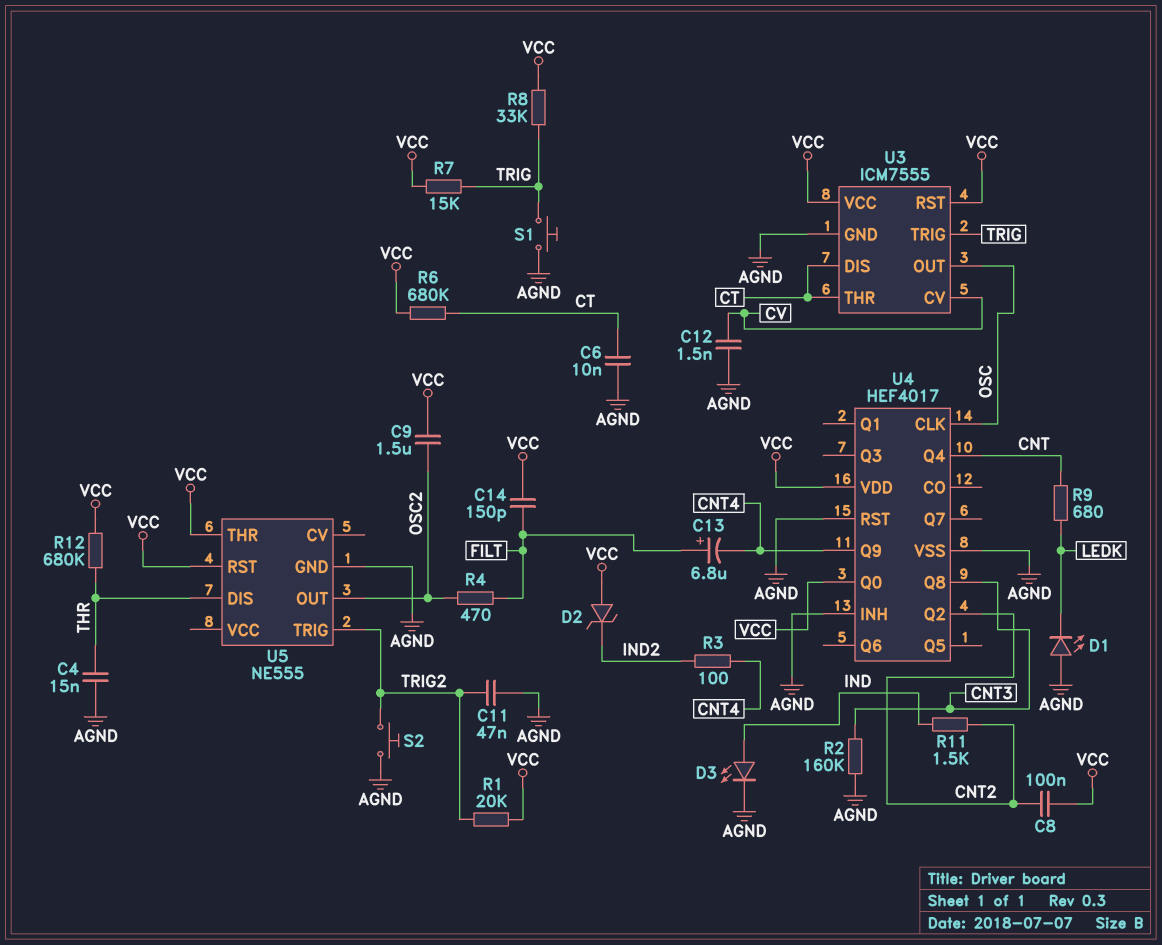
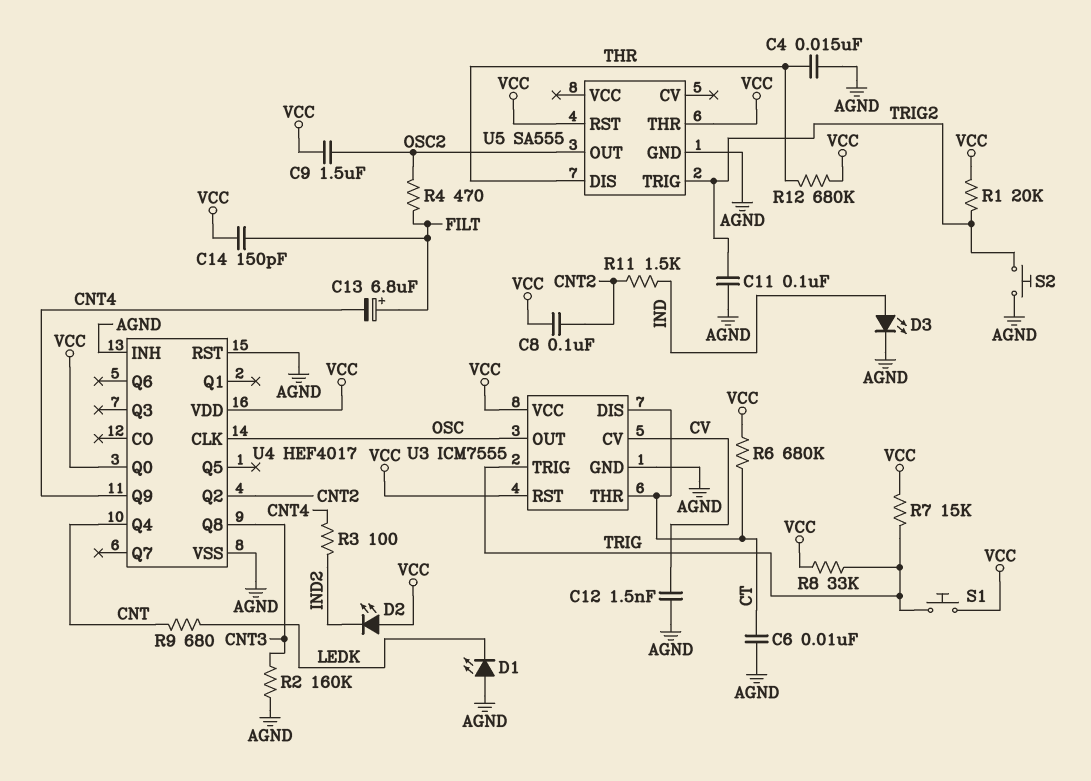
C11: 47nF (AGND, TRIG2) -> 100nF (AGND, TRIG2)
D2: zener (A VCC, K IND2) -> LED (A VCC, K IND2)
S1: button (AGND, TRIG) -> button (TRIG, VCC)
U5: NE555 -> SA555

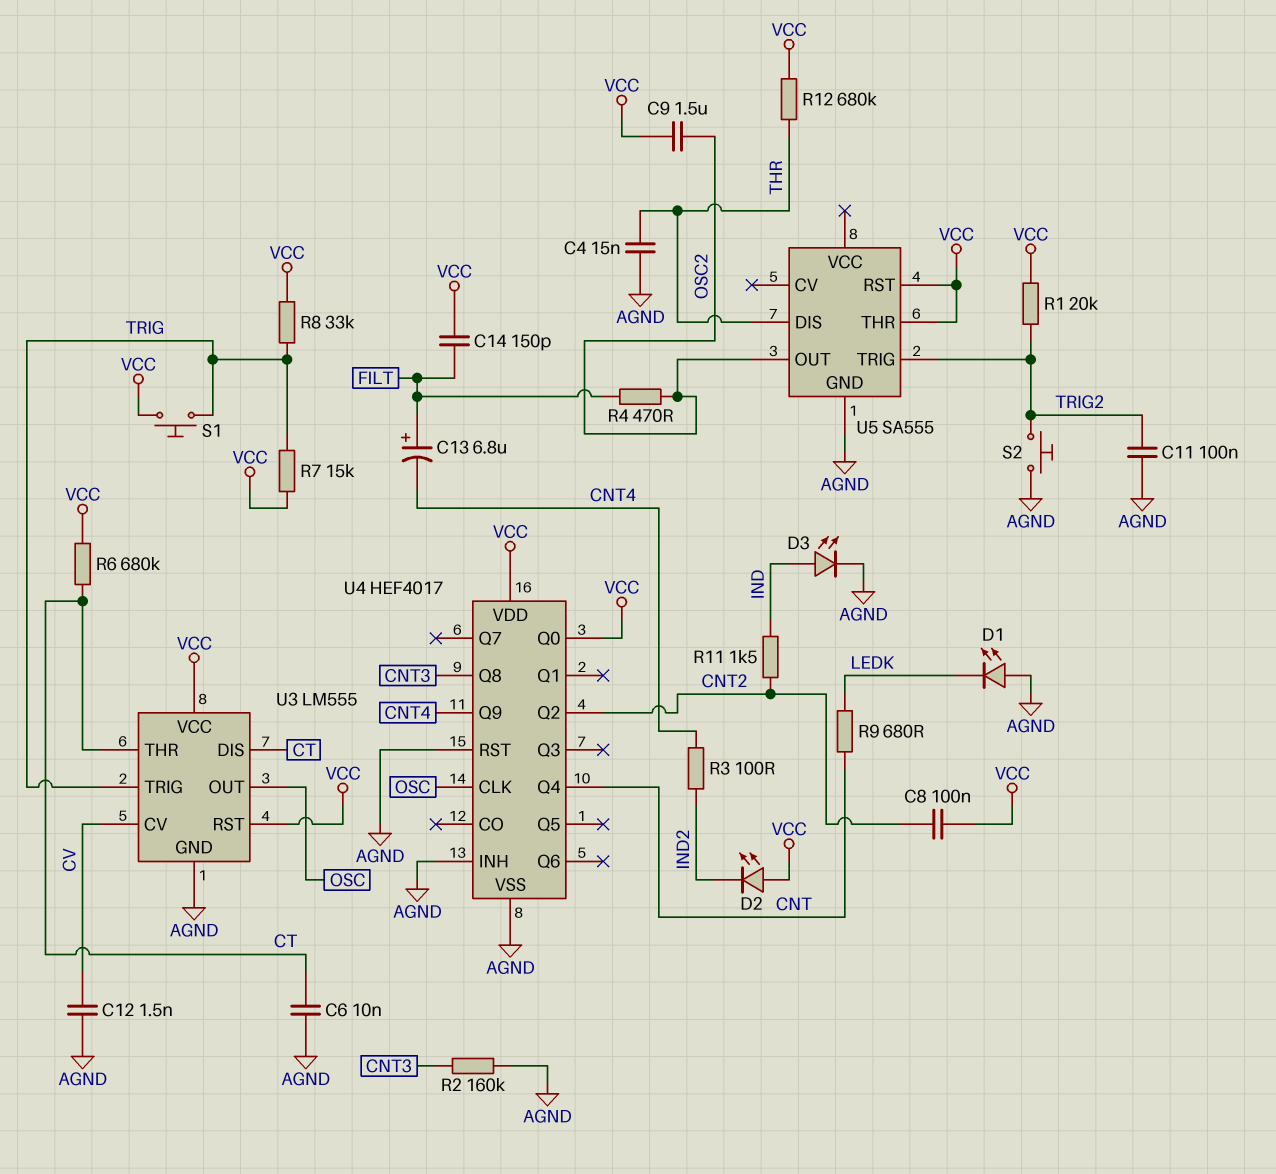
U3: ICM7555 -> LM555

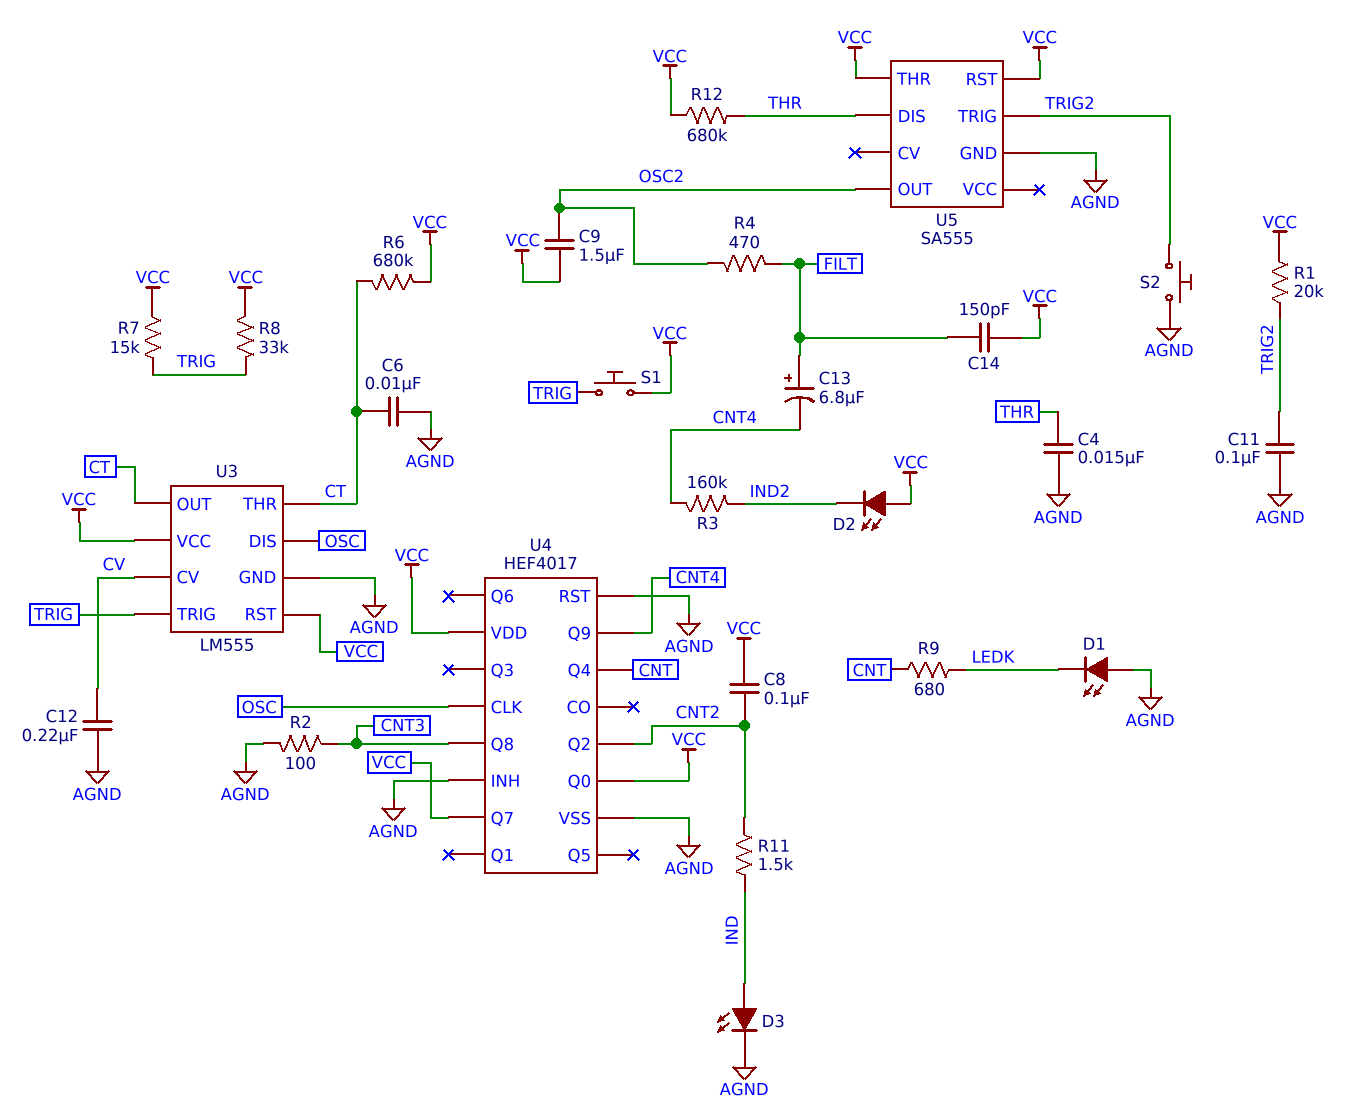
C12: 1.5nF (AGND, CV) -> 220nF (AGND, CV)
R2: 160k (AGND, CNT3) -> 100 (AGND, CNT3)
R3: 100 (CNT4, IND2) -> 160k (CNT4, IND2)
U3 pin DIS: CT -> OSC
U3 pin OUT: OSC -> CT
U4 pin Q7: none -> VCC

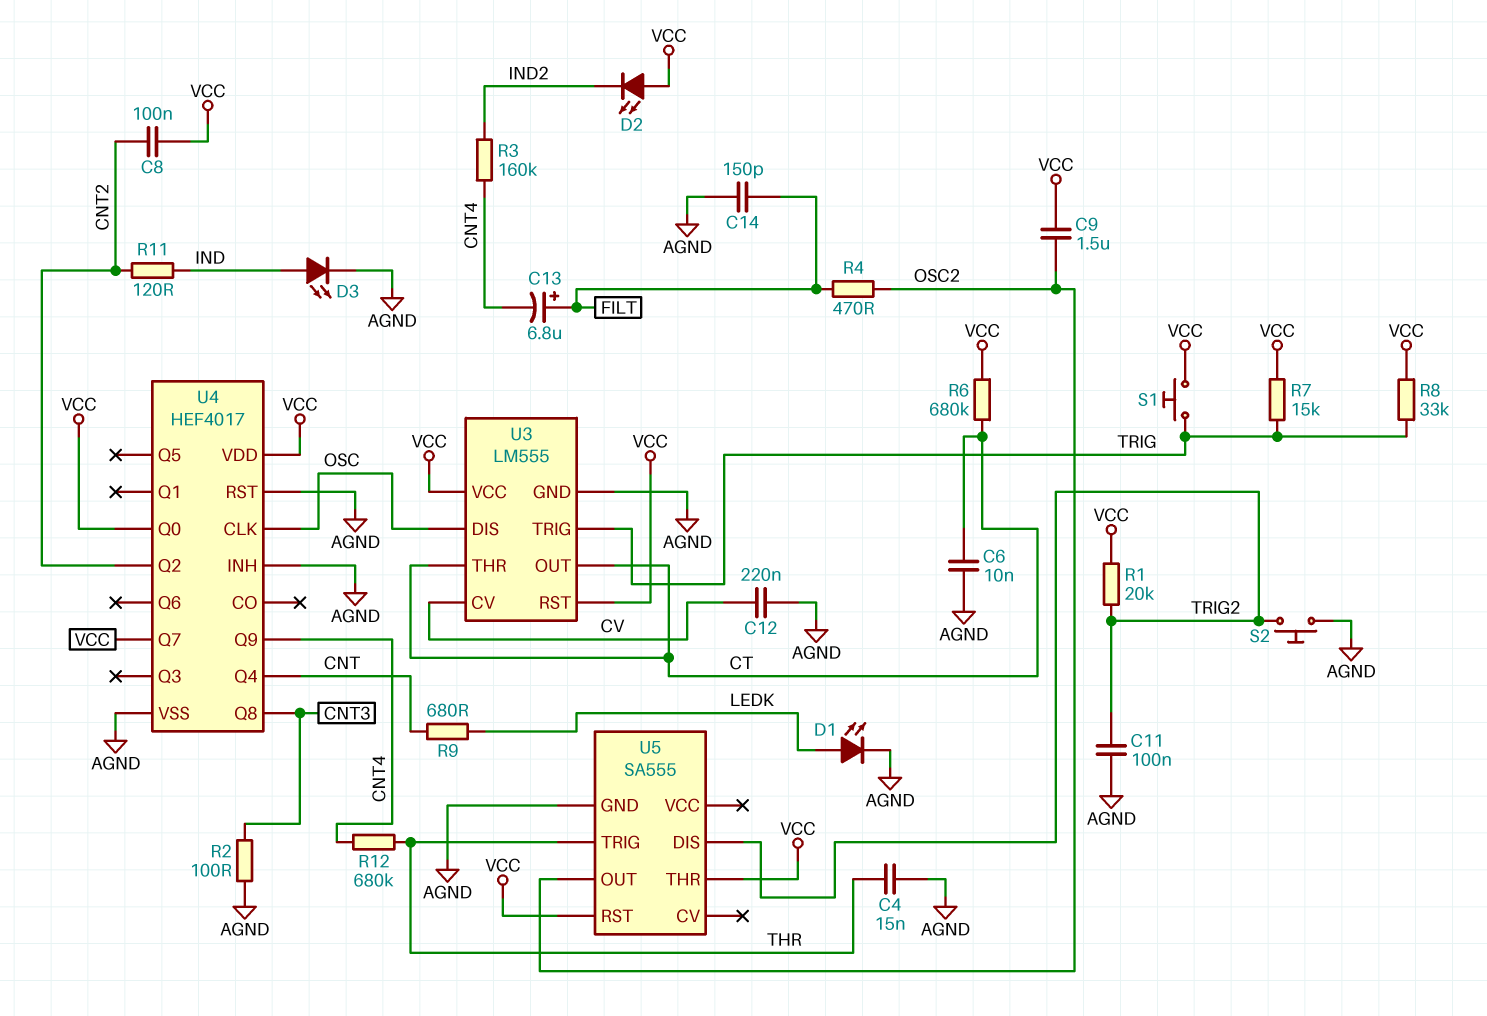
C14: 150pF (FILT, VCC) -> 150pF (AGND, FILT)
D1: LED (A AGND, K LEDK) -> LED (A LEDK, K AGND)
R11: 1.5k (CNT2, IND) -> 120 (CNT2, IND)
R12: 680k (THR, VCC) -> 680k (CNT4, THR)
U5 pin DIS: THR -> TRIG2
U5 pin TRIG: TRIG2 -> THR

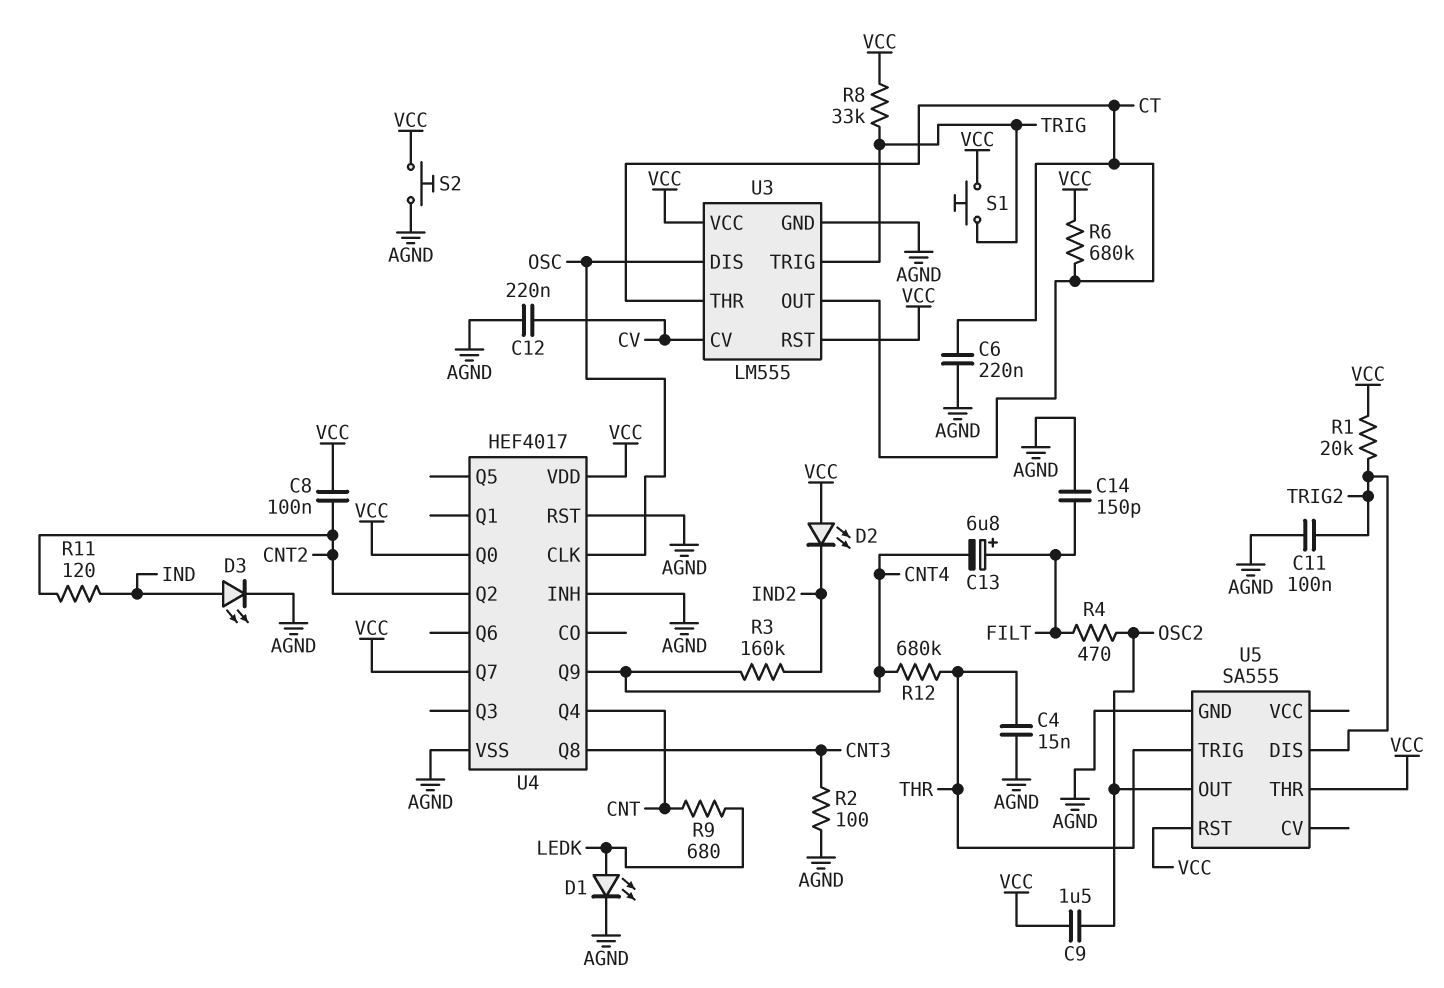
C6: 10nF (AGND, CT) -> 220nF (AGND, CT)
R7: 15k (TRIG, VCC) -> none
S2: button (AGND, TRIG2) -> button (AGND, VCC)

